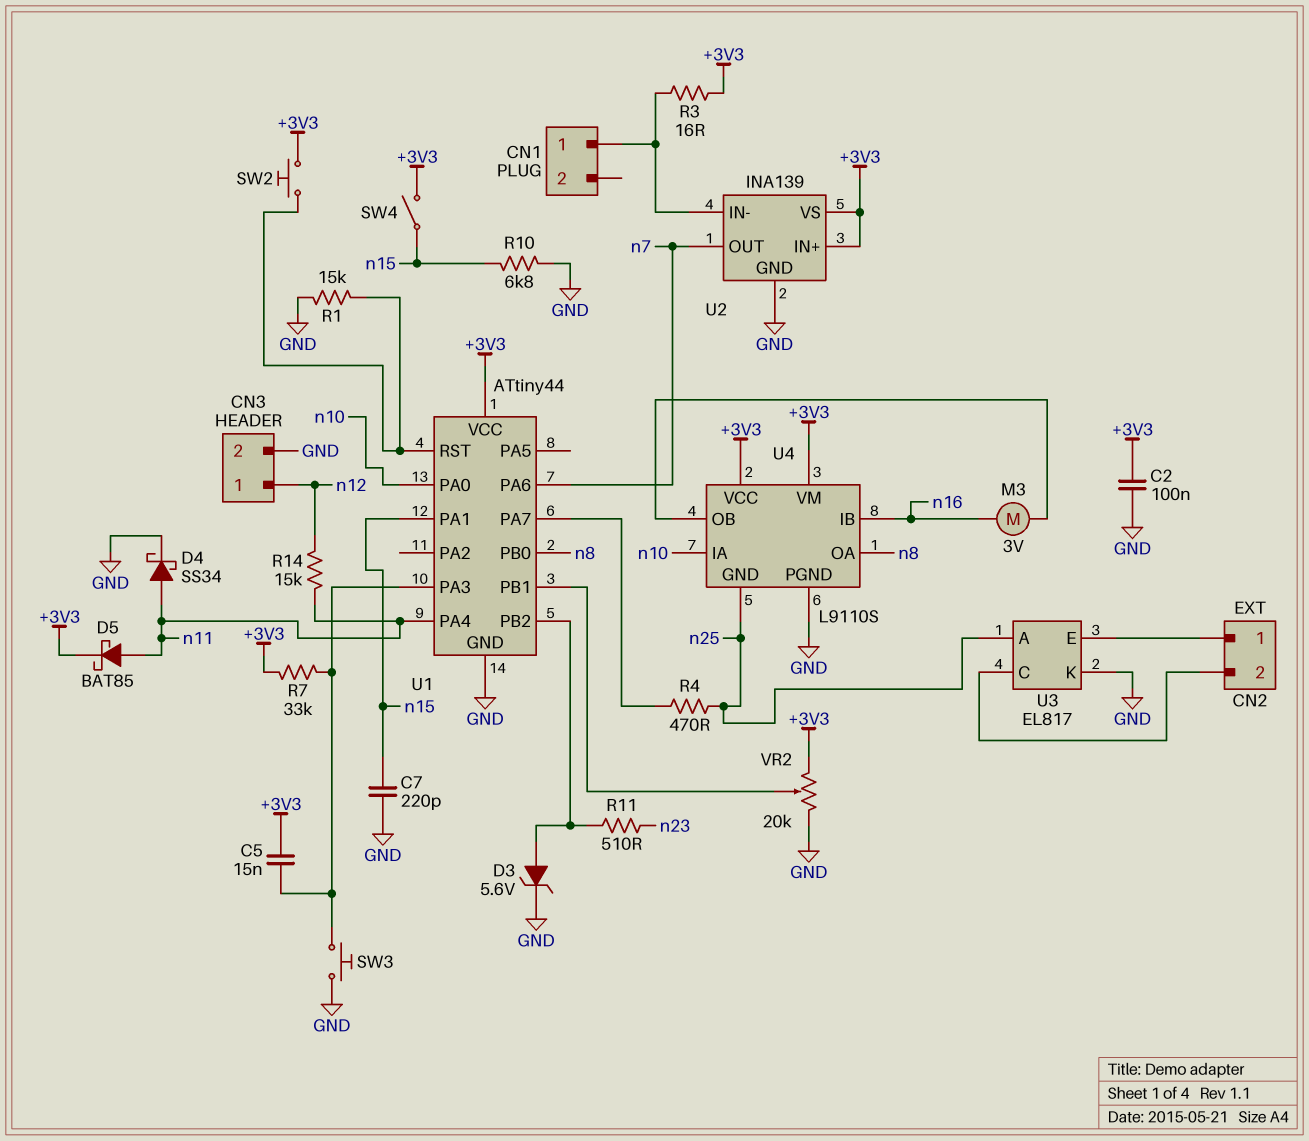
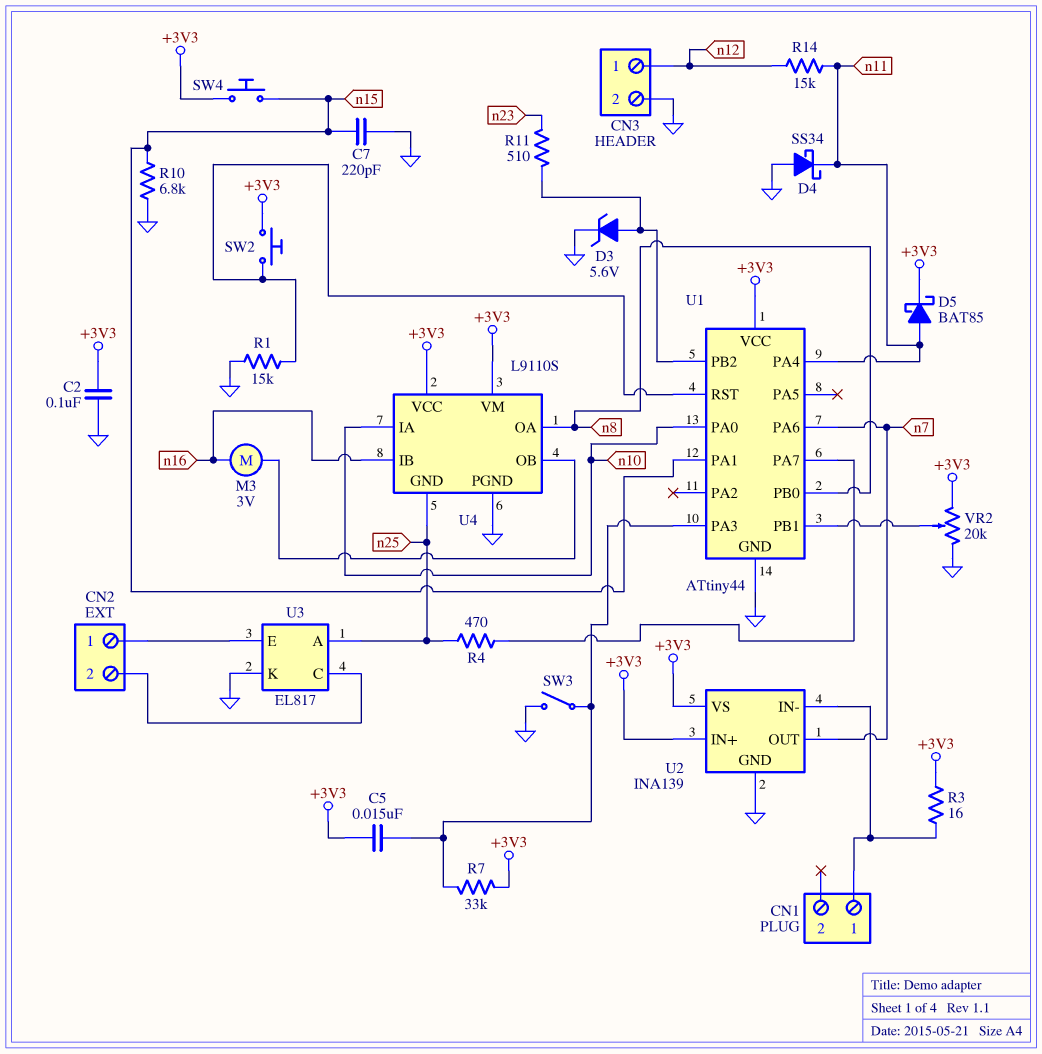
D4: schottky SS34 (A n11, K GND) -> schottky SS34 (A GND, K n11)
SW3: button (GND, U1/PA3) -> switch (GND, U1/PA3)
SW4: switch (+3V3, n15) -> button (+3V3, n15)

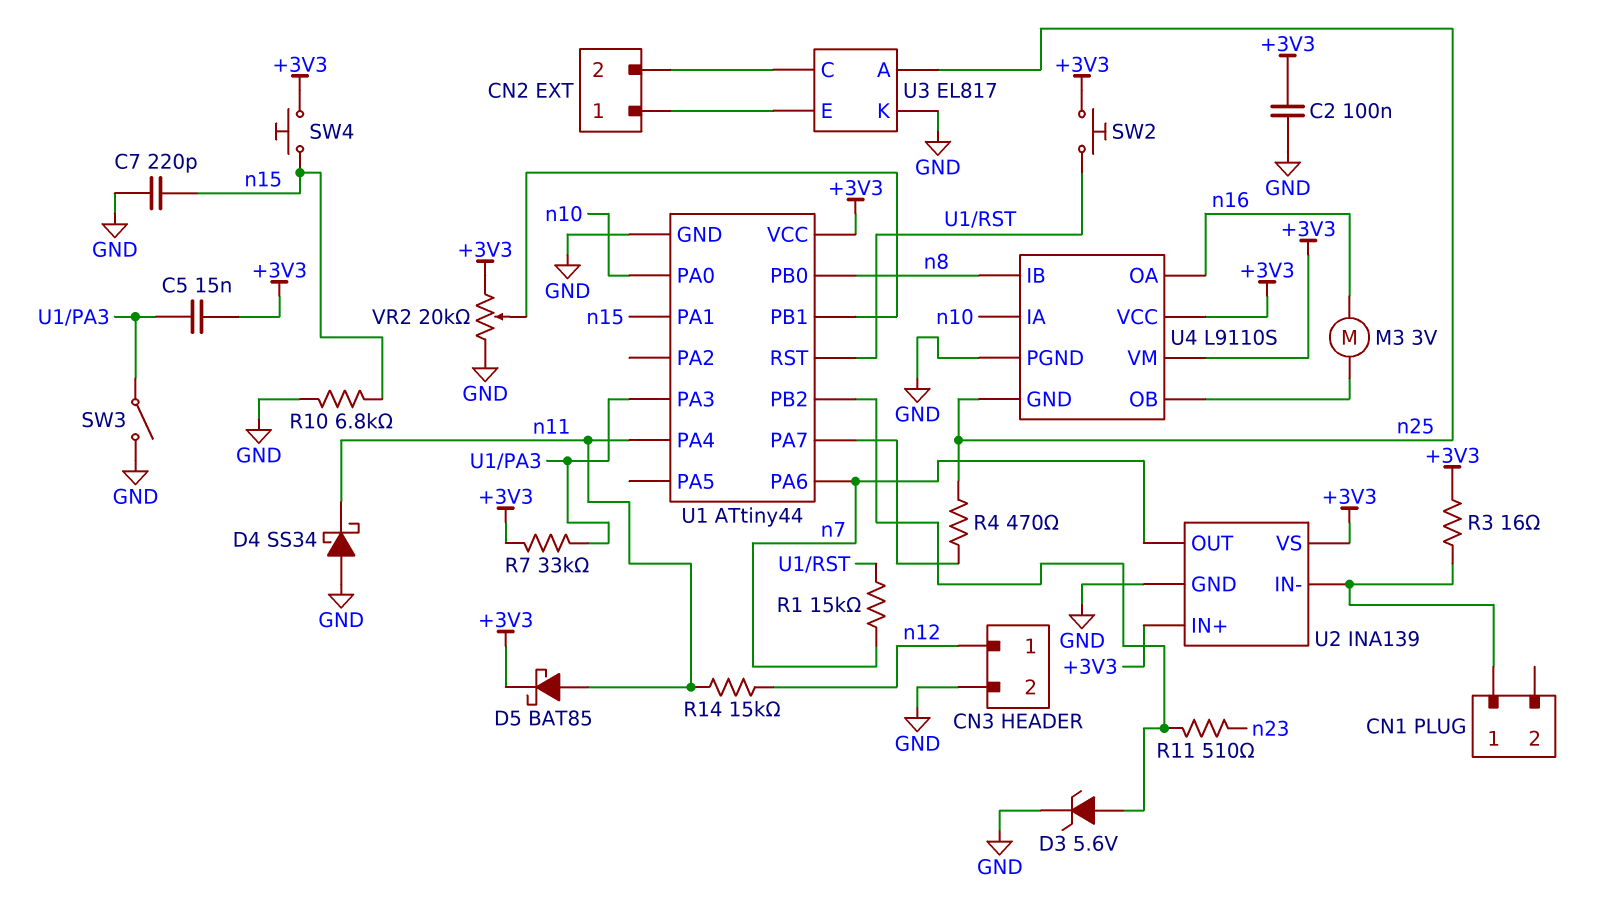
R1: 15k (GND, U1/RST) -> 15k (U1/RST, n7)
U4 pin IB: n16 -> n8
U4 pin OA: n8 -> n16

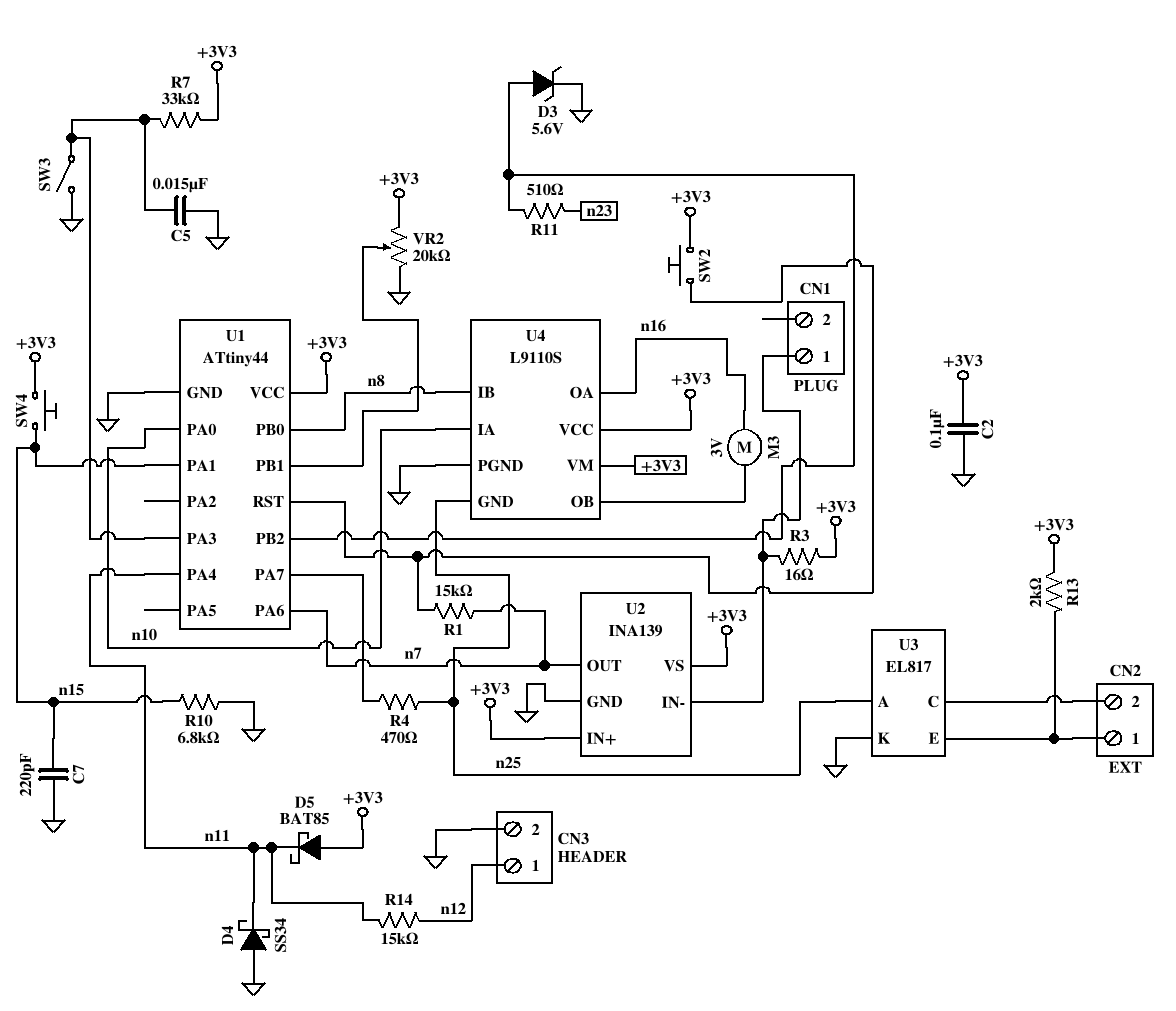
C5: 15nF (+3V3, U1/PA3) -> 15nF (GND, U1/PA3)
D5: schottky BAT85 (A n11, K +3V3) -> schottky BAT85 (A +3V3, K n11)
R13: none -> 2k (+3V3, CN2/1)

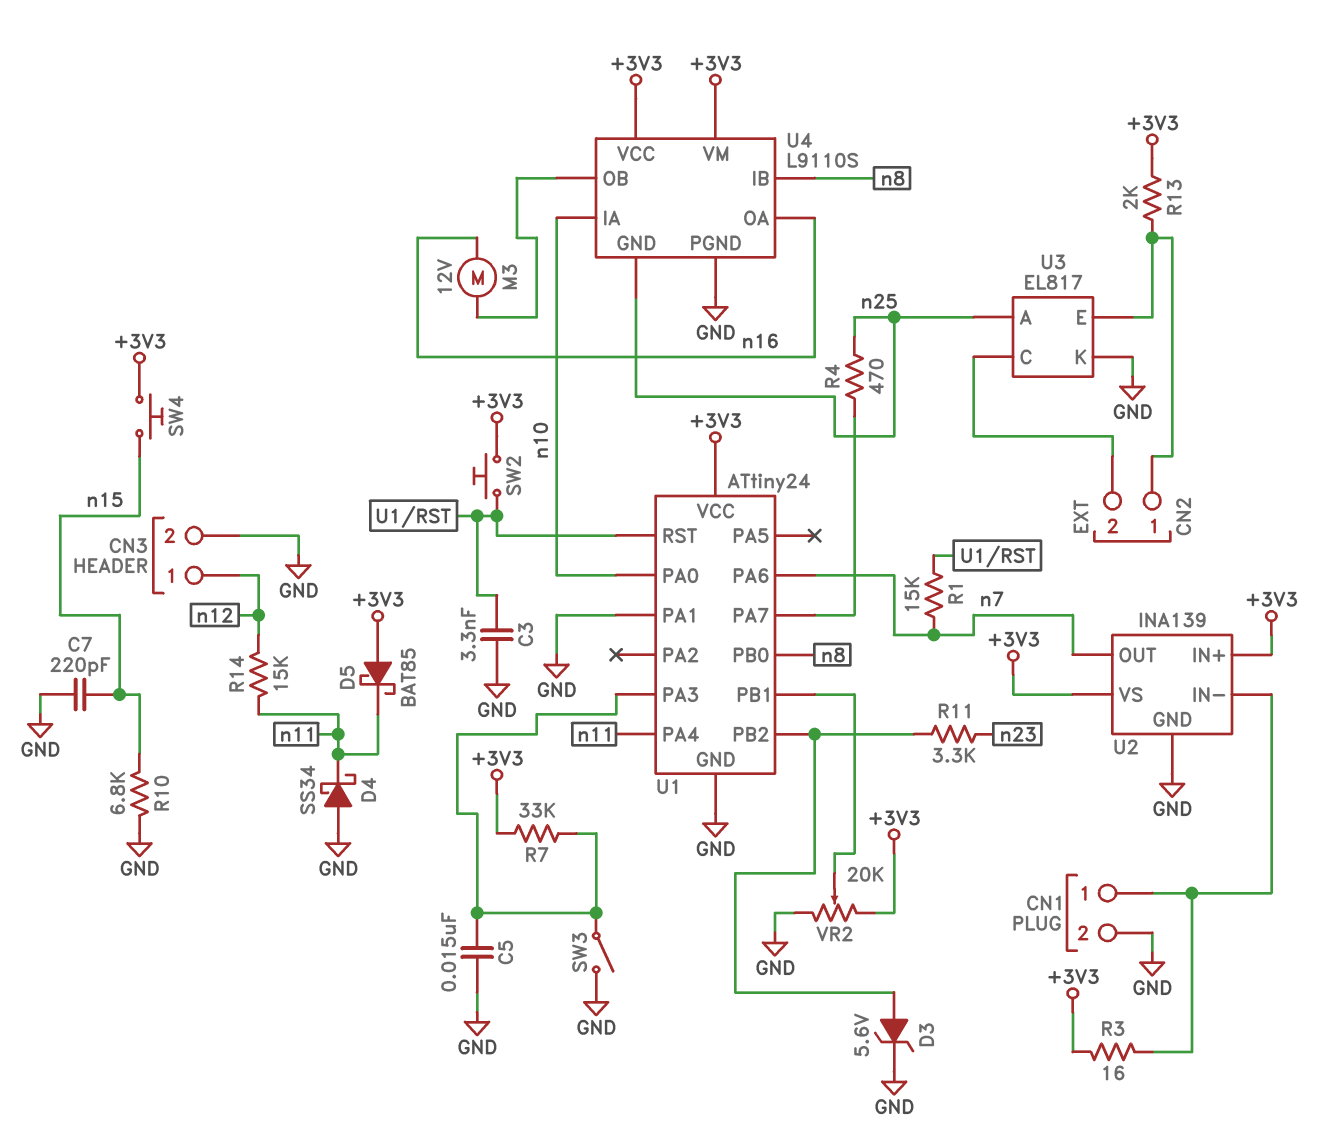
C2: 100nF (+3V3, GND) -> none
C3: none -> 3.3nF (GND, U1/RST)
CN1 pin 2: none -> GND
M3: motor 3V (U4/OB, n16) -> motor 12V (U4/OB, n16)
R11: 510 (U1/PB2, n23) -> 3.3k (U1/PB2, n23)
U1: ATtiny44 -> ATtiny24
U1 pin PA1: n15 -> GND

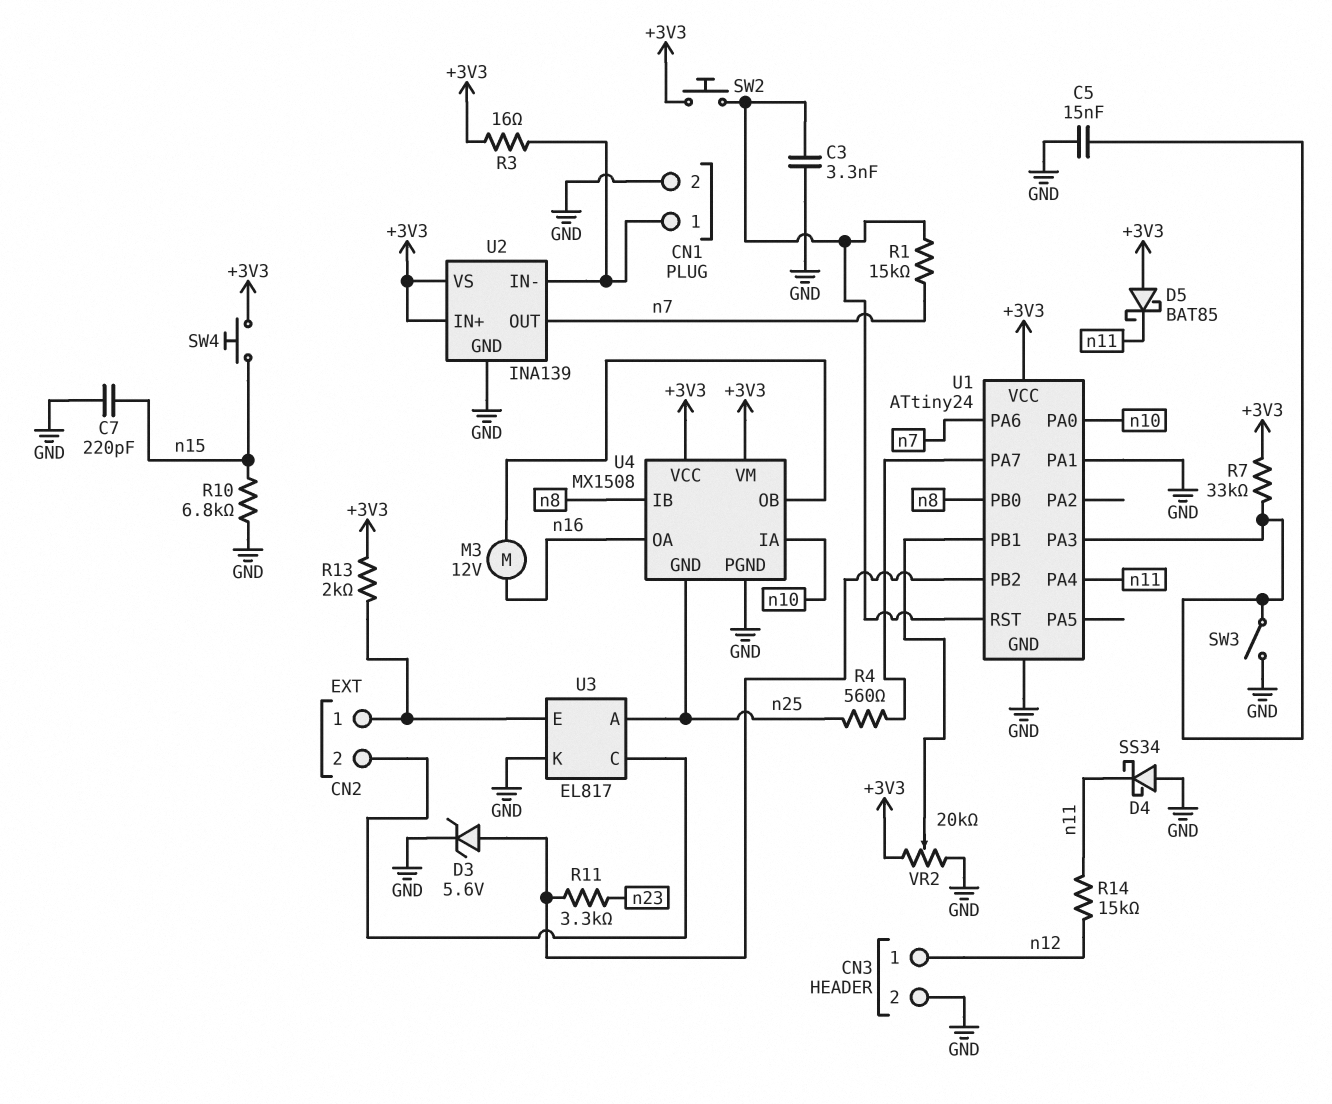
R4: 470 (U1/PA7, n25) -> 560 (U1/PA7, n25)
U4: L9110S -> MX1508

